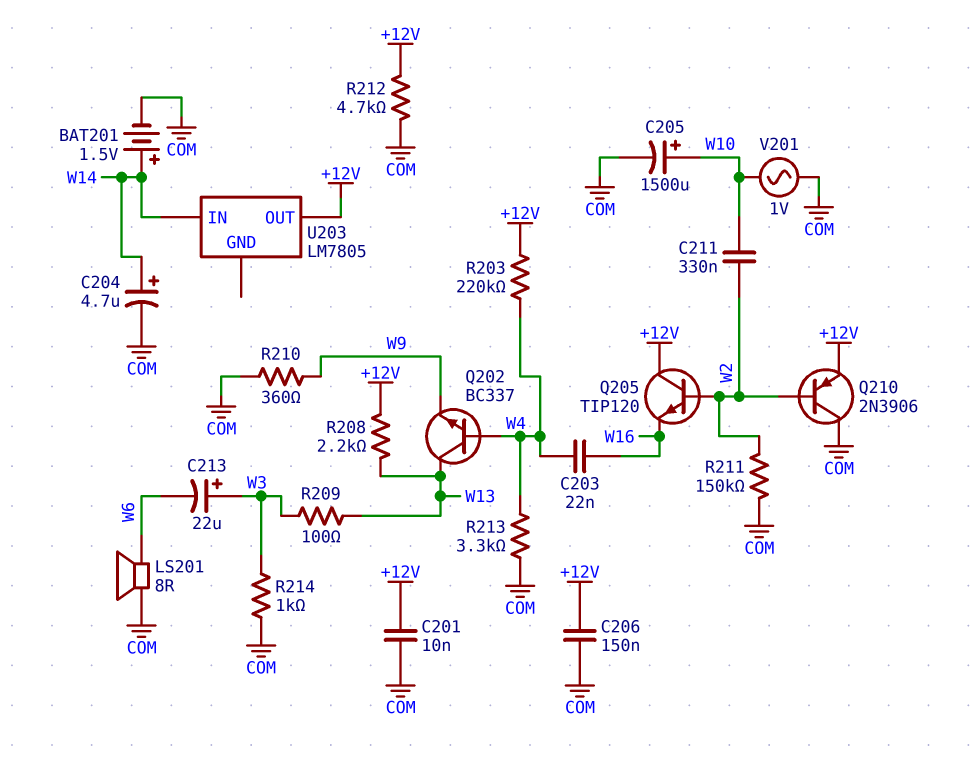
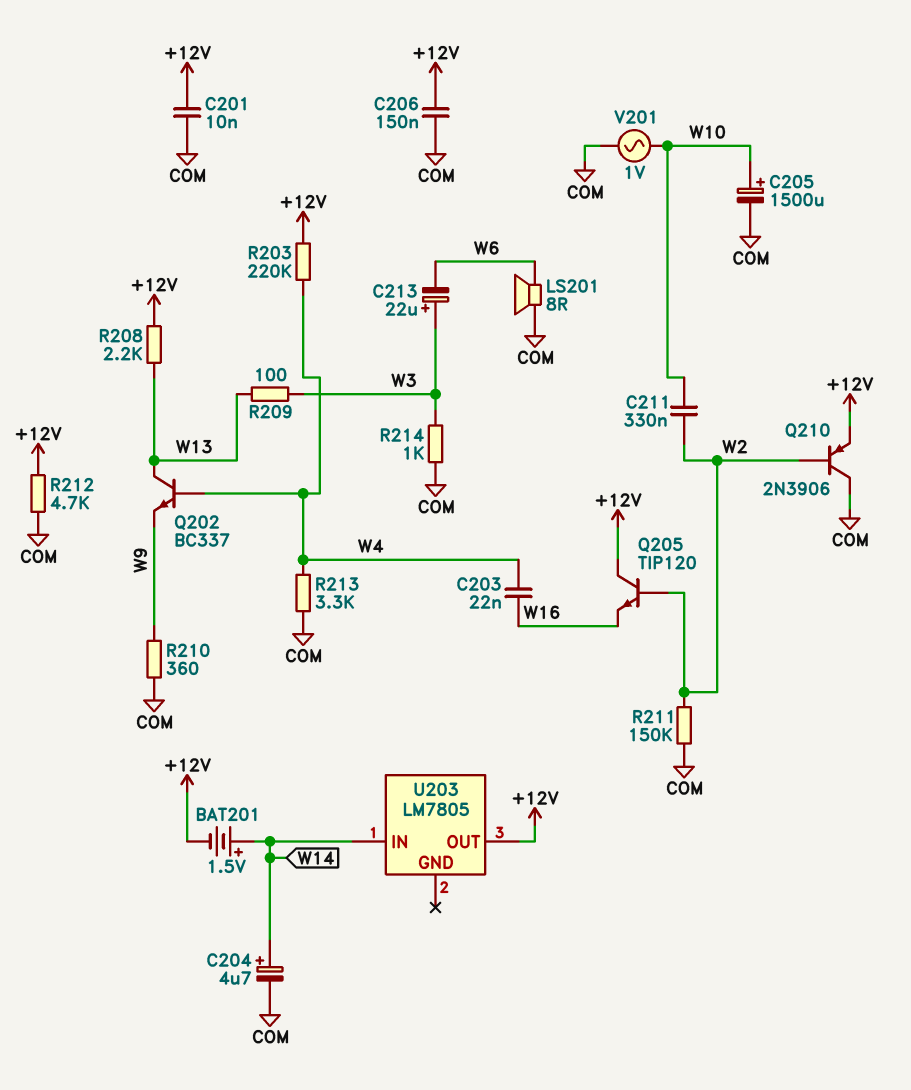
BAT201: 1.5V (plus W14, minus COM) -> 1.5V (plus W14, minus +12V)

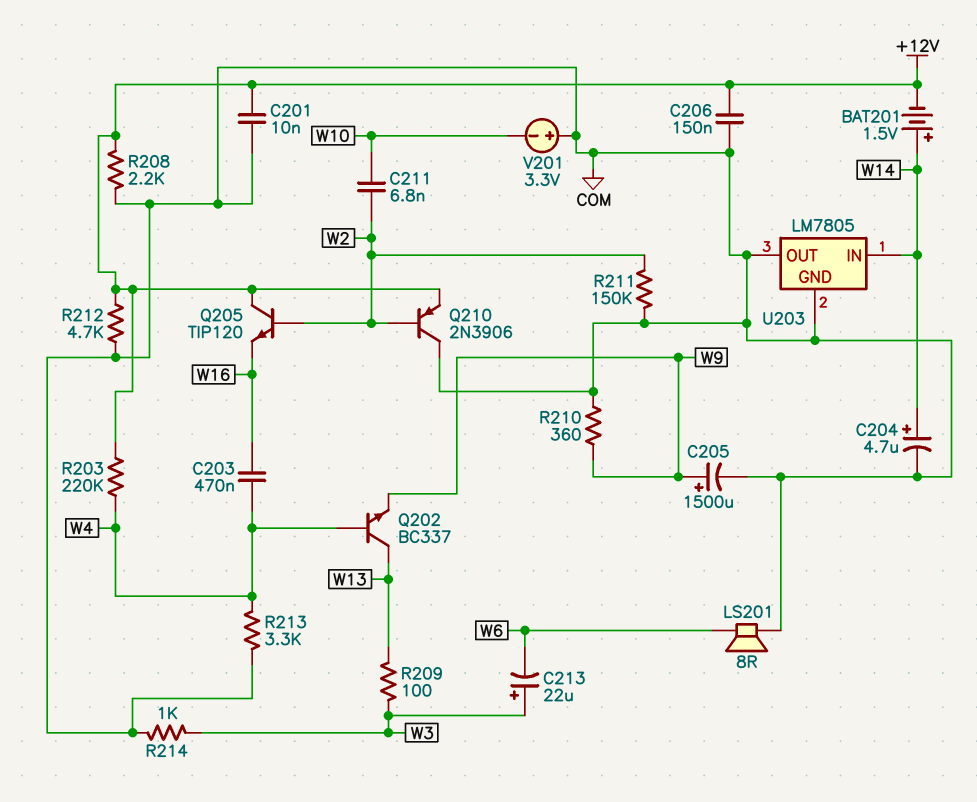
C203: 22nF (W4, W16) -> 470nF (W4, W16)
C205: 1500uF (plus W10, minus COM) -> 1500uF (plus W9, minus COM)
C211: 330nF (W2, W10) -> 6.8nF (W2, W10)
R208: 2.2k (+12V, W13) -> 2.2k (+12V, COM)
U203 pin GND: none -> COM
U203 pin OUT: +12V -> COM
V201: AC 1V (COM, W10) -> 3.3V (plus COM, minus W10)

